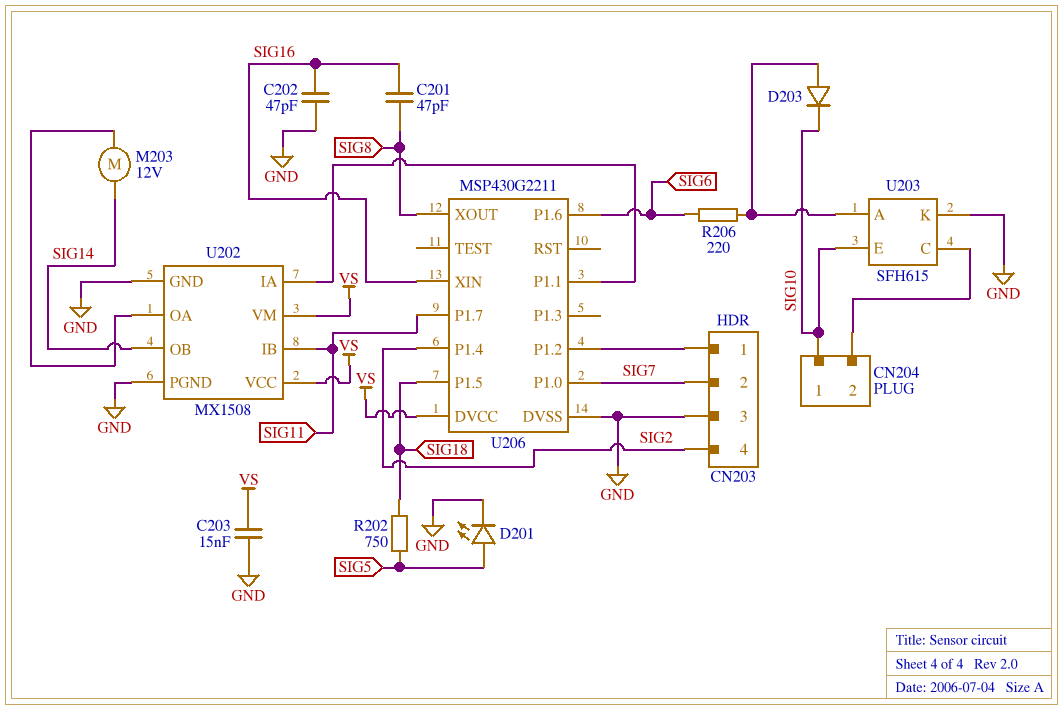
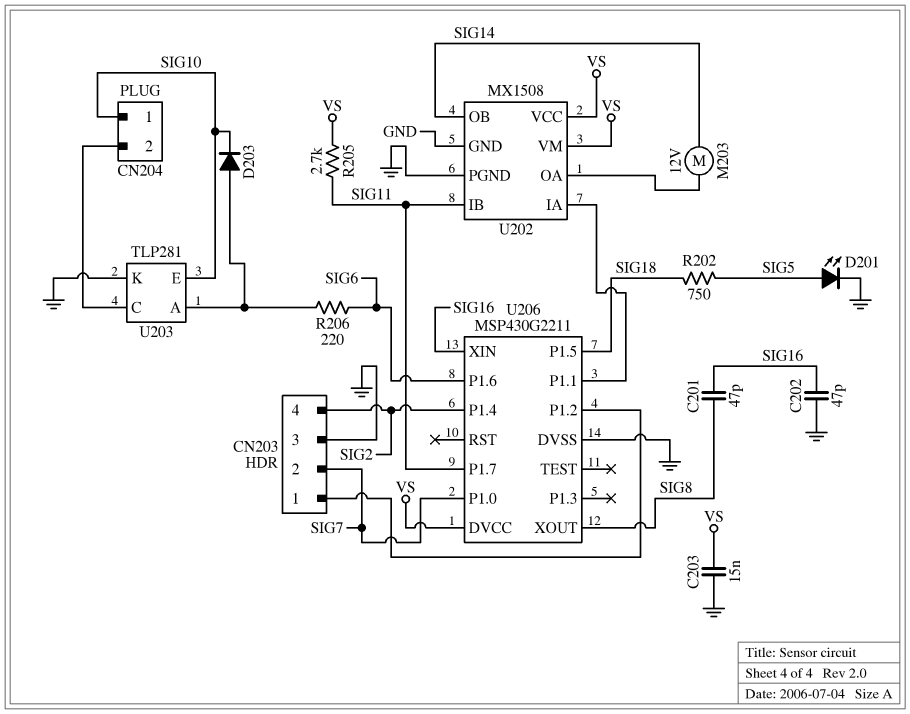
R205: none -> 2.7k (SIG11, VS)
U203: SFH615 -> TLP281

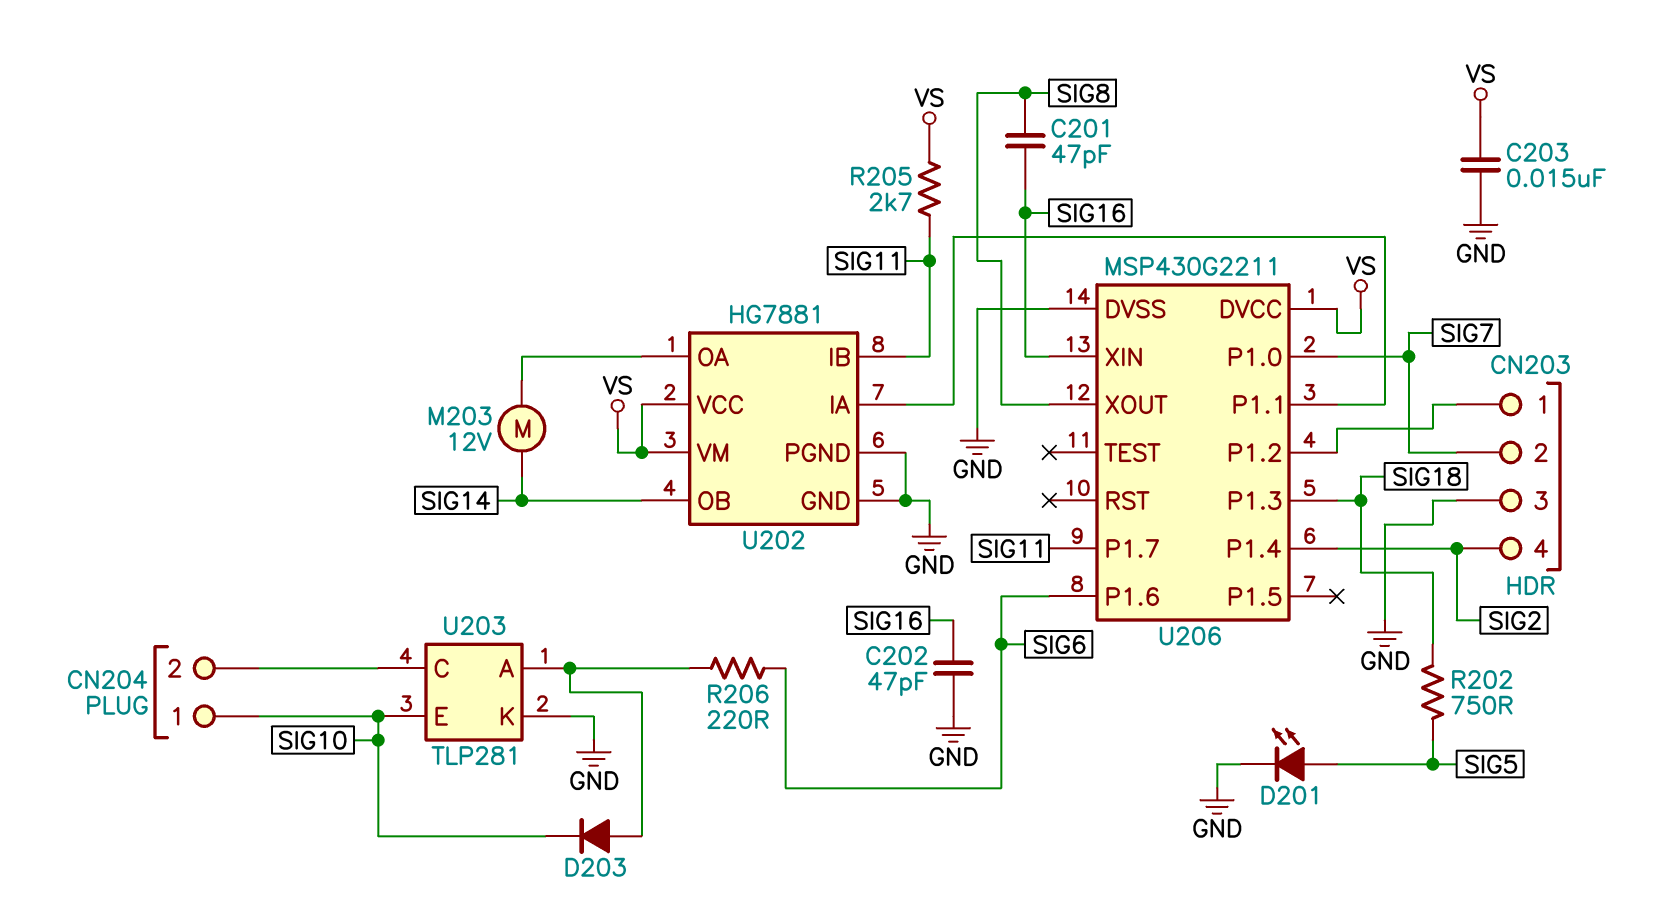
U202: MX1508 -> HG7881
U206 pin P1.3: none -> SIG18
U206 pin P1.5: SIG18 -> none

